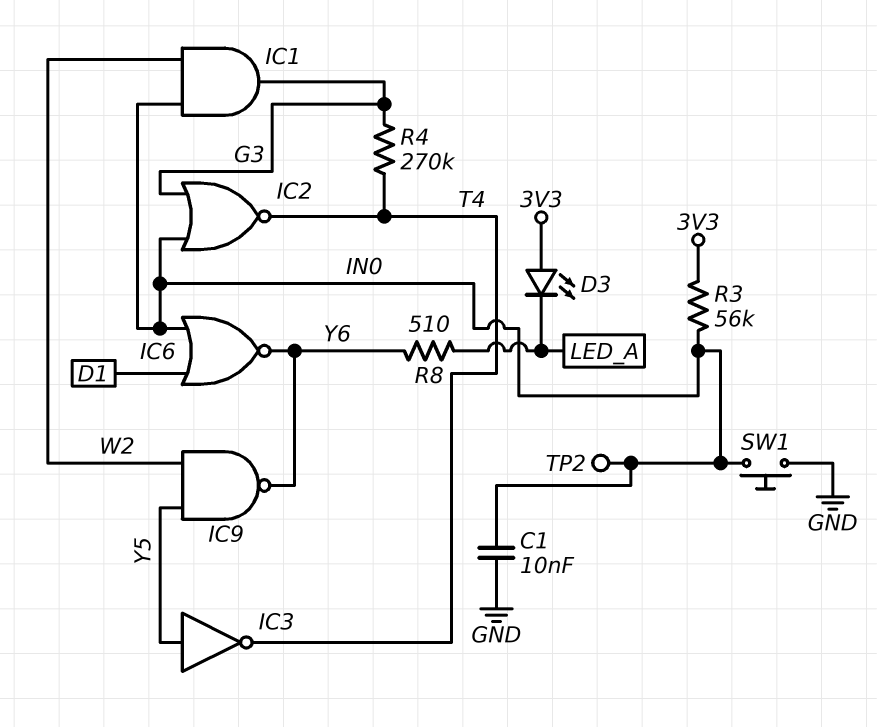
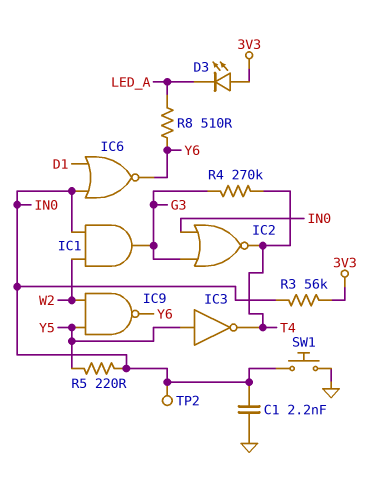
C1: 10nF (GND, IN0) -> 2.2nF (GND, IN0)
R5: none -> 220 (IN0, Y5)

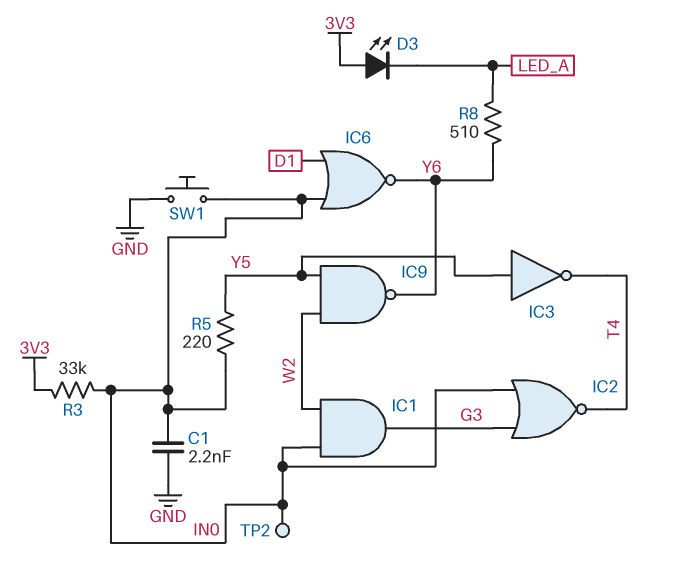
R3: 56k (3V3, IN0) -> 33k (3V3, IN0)
R4: 270k (G3, T4) -> none

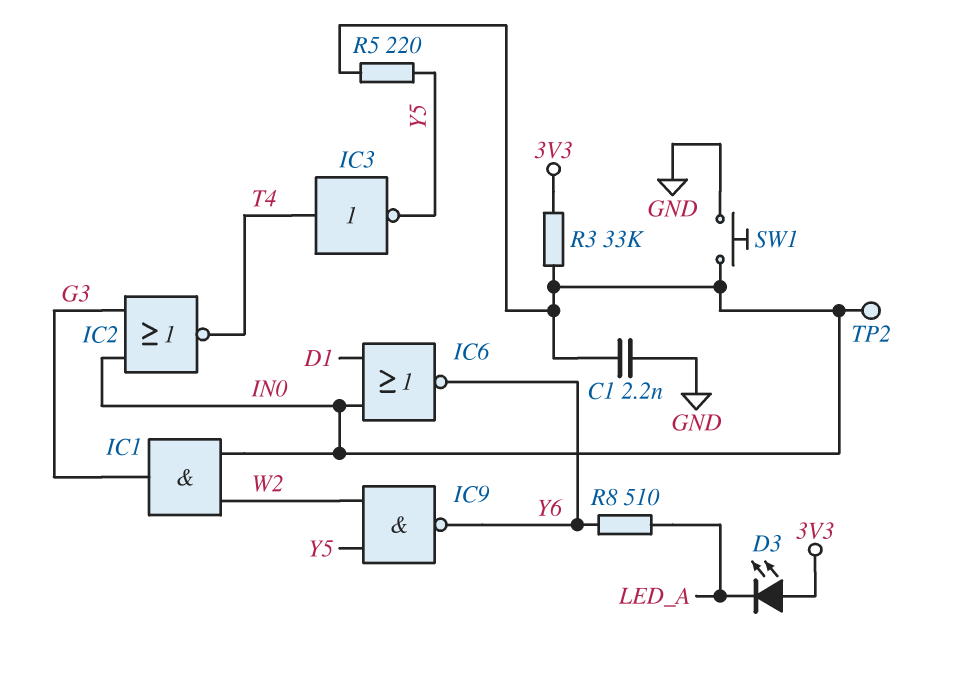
IC3: NOT (in Y5, out T4) -> NOT (in T4, out Y5)

